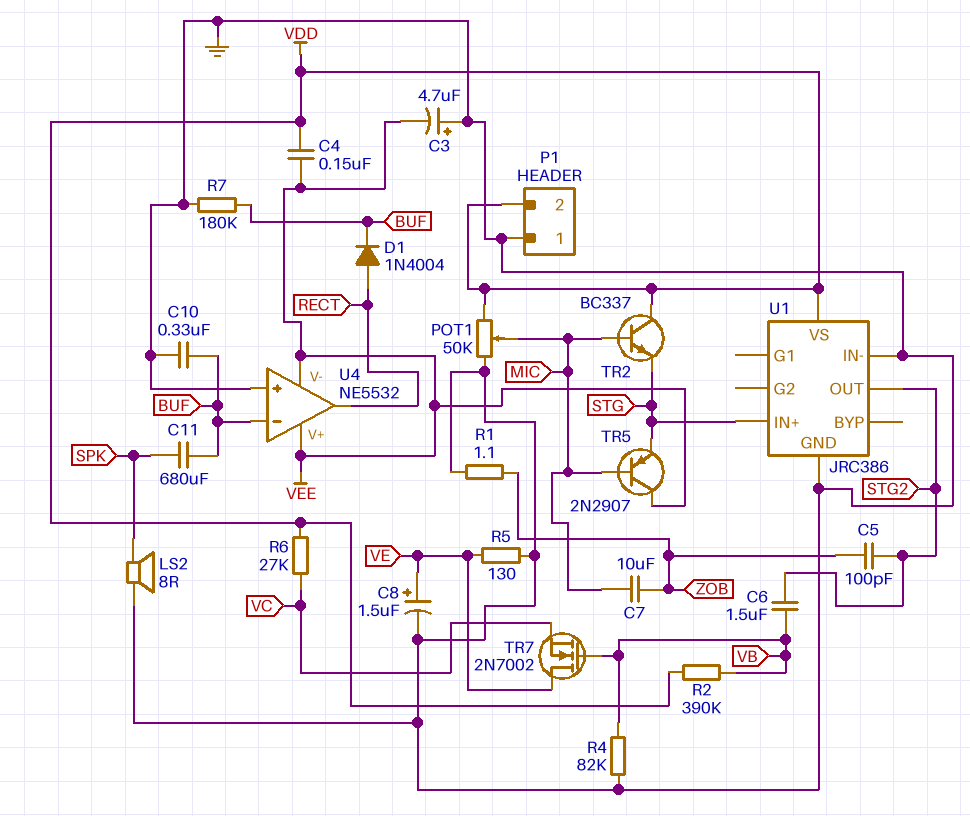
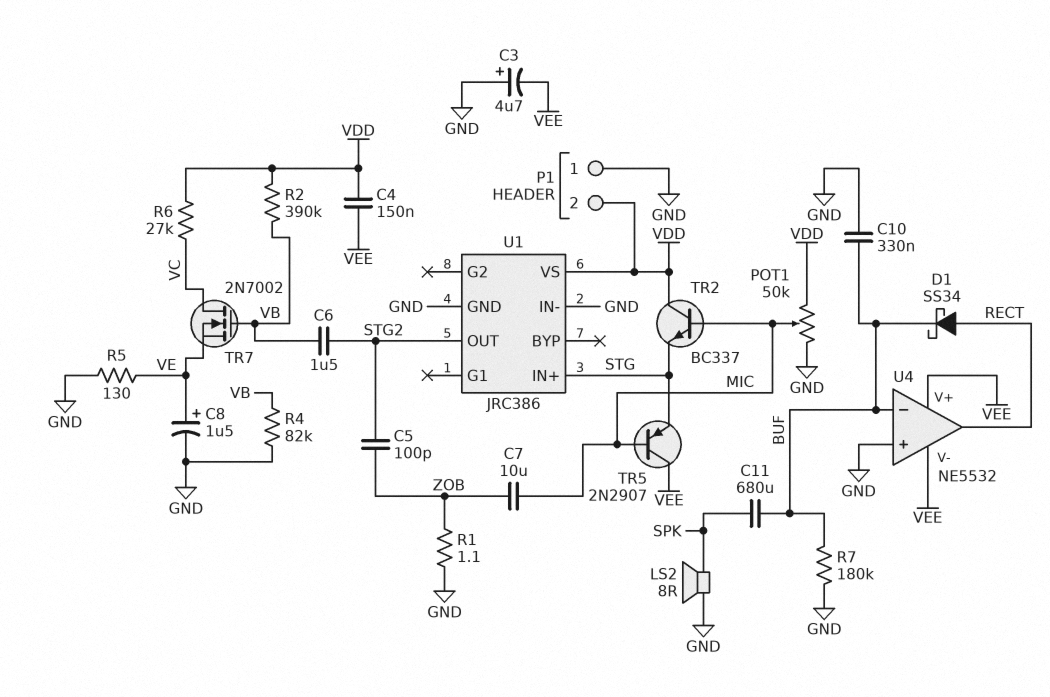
D1: diode 1N4004 (A RECT, K BUF) -> schottky SS34 (A RECT, K BUF)
TR7: NMOS 2N7002 (G VB, D VE, S VC) -> NMOS 2N7002 (G VB, D VC, S VE)

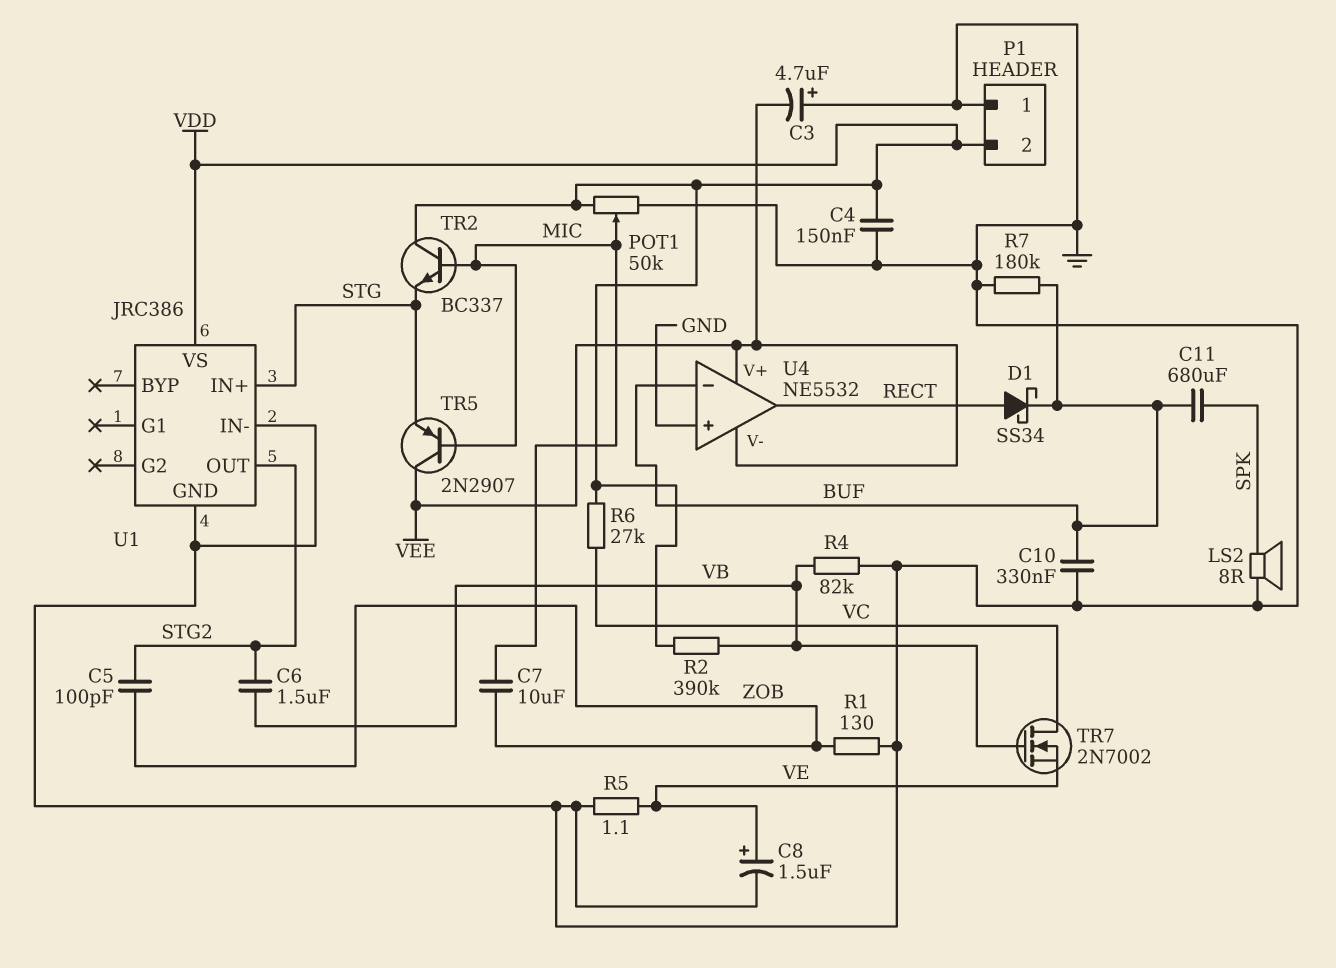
C4: 150nF (VDD, VEE) -> 150nF (GND, VDD)
R1: 1.1 (GND, ZOB) -> 130 (GND, ZOB)
R5: 130 (GND, VE) -> 1.1 (GND, VE)

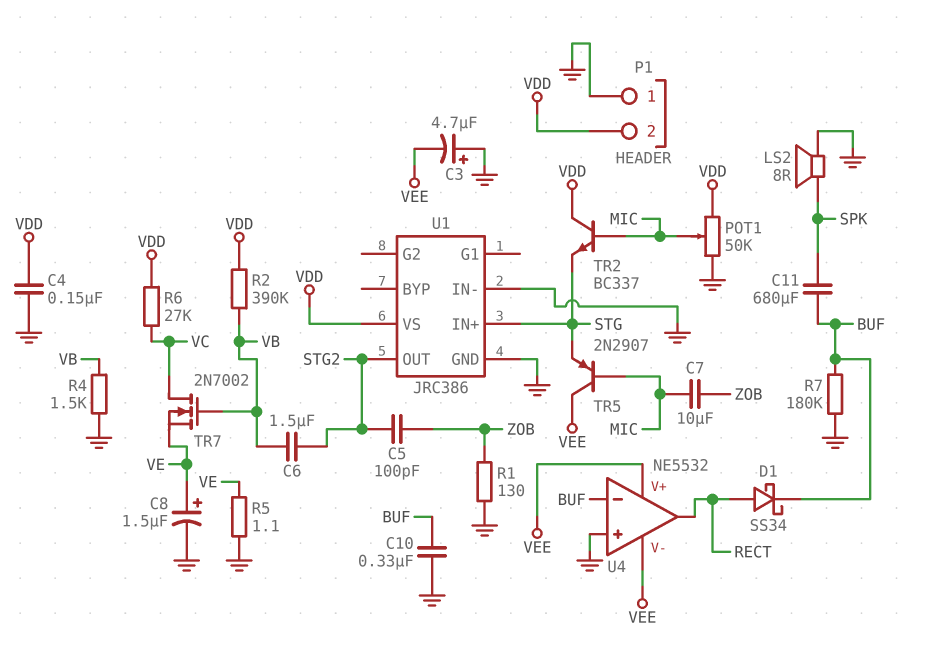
R4: 82k (GND, VB) -> 1.5k (GND, VB)

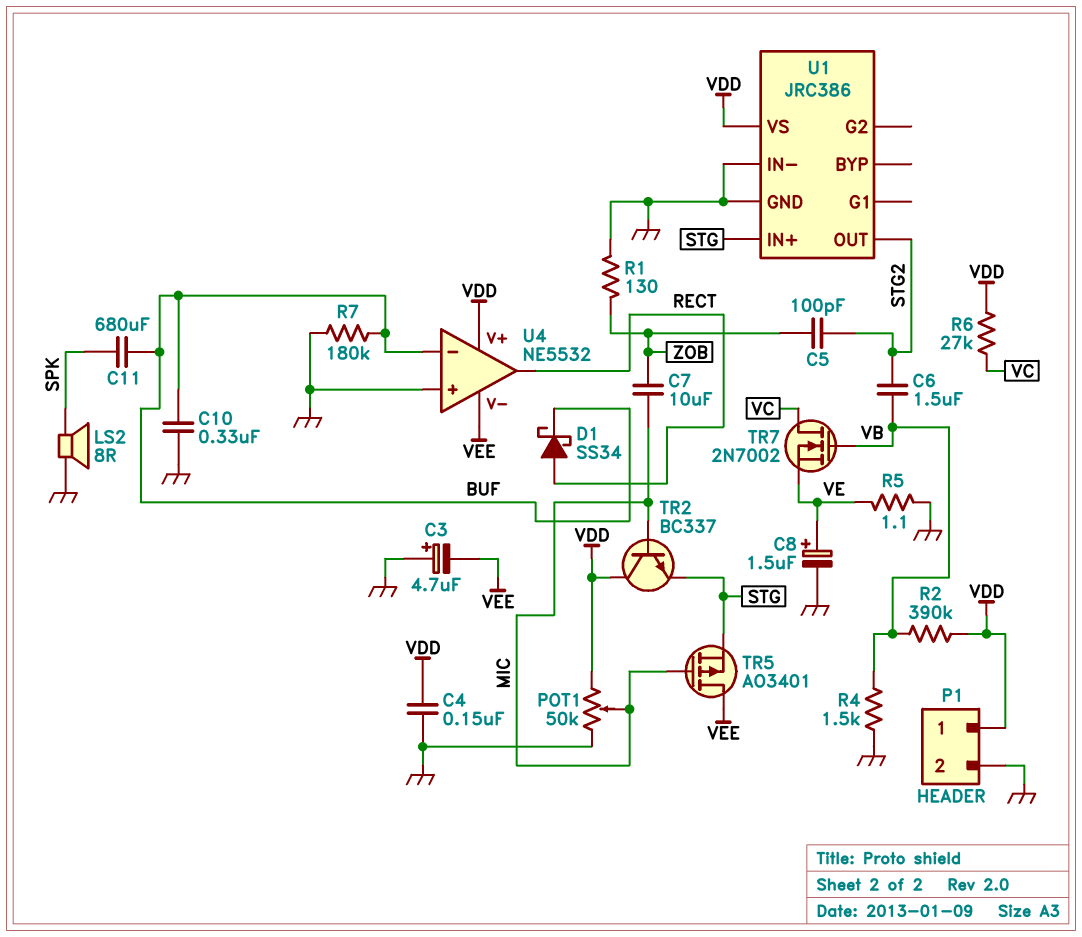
P1 pin 1: GND -> VDD
P1 pin 2: VDD -> GND
TR5: PNP 2N2907 (B MIC, C VEE, E STG) -> PMOS AO3401 (G MIC, D VEE, S STG)
U4 pin V+: VEE -> VDD

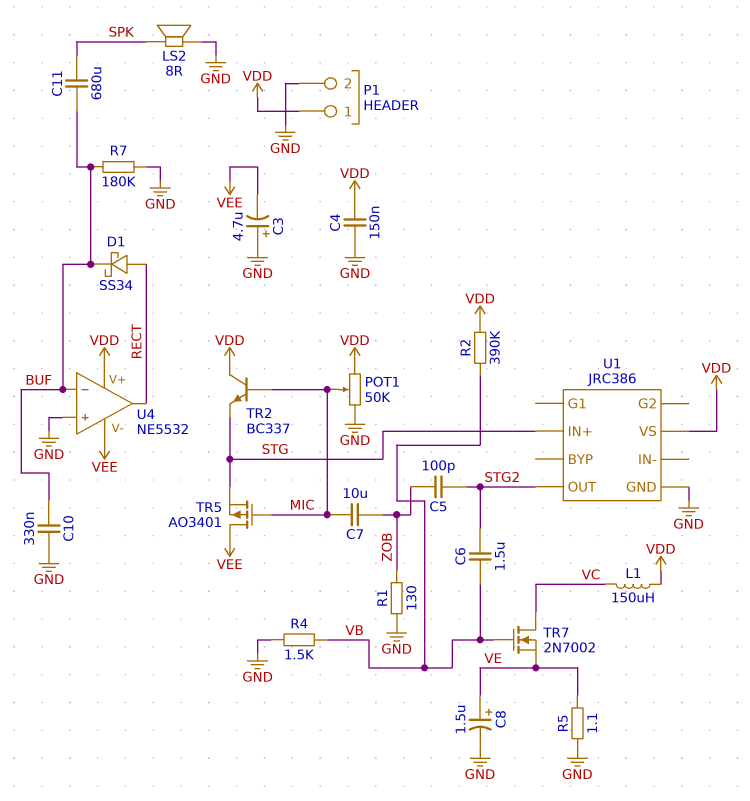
L1: none -> 150uH (VC, VDD)
R6: 27k (VC, VDD) -> none
U1 pin IN-: GND -> none

